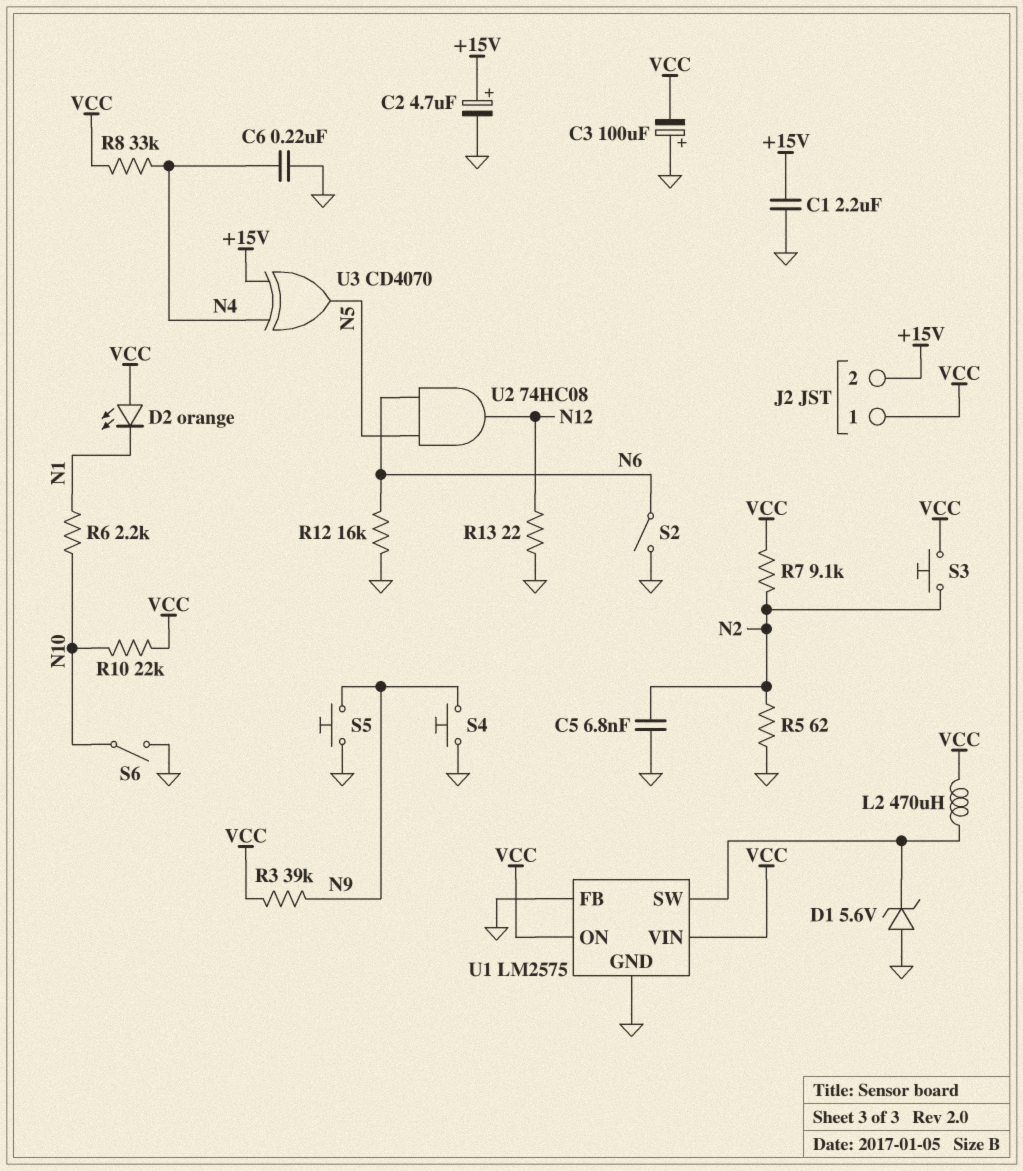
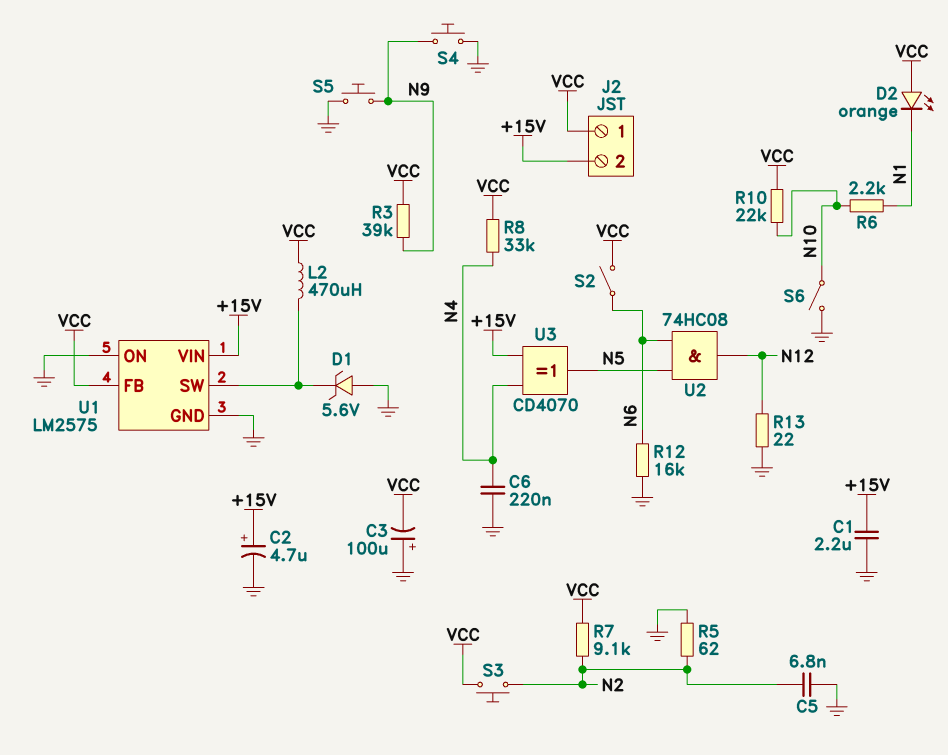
S2: switch (GND, N6) -> switch (N6, VCC)
U1 pin FB: GND -> VCC
U1 pin ON: VCC -> GND
U1 pin VIN: VCC -> +15V

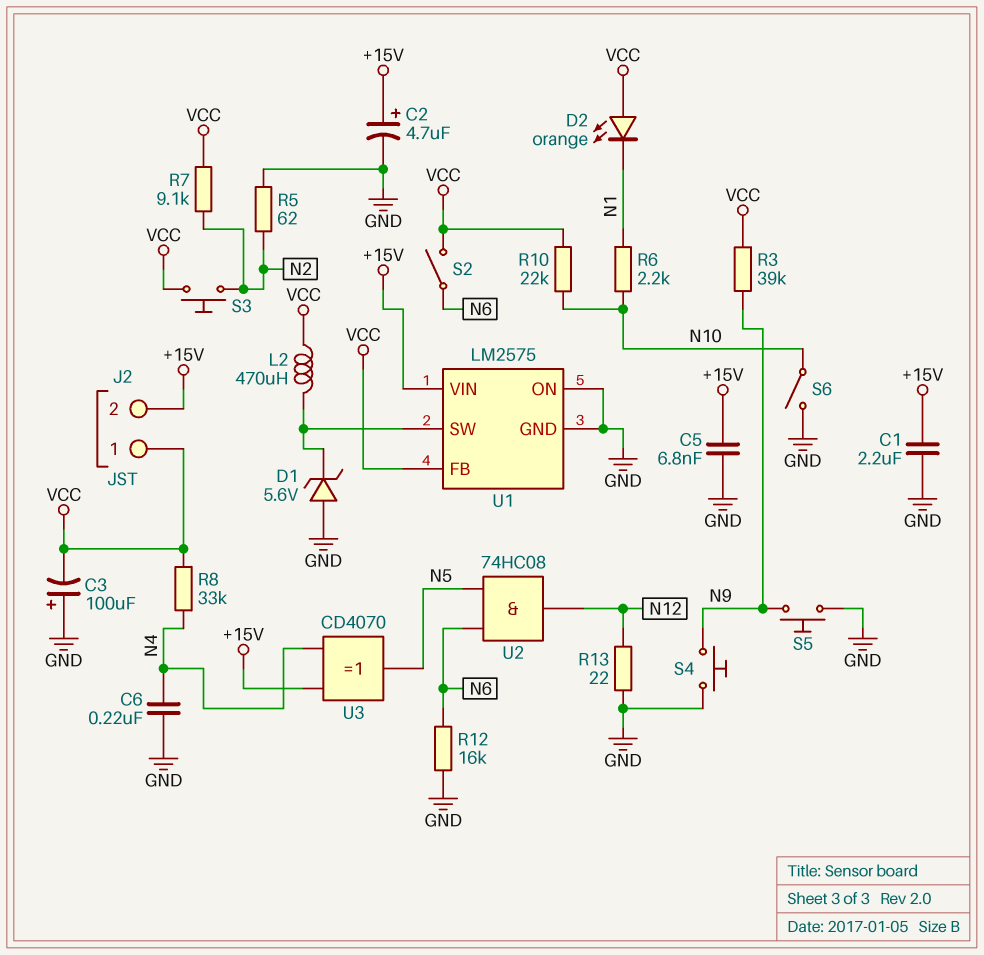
C5: 6.8nF (GND, N2) -> 6.8nF (+15V, GND)

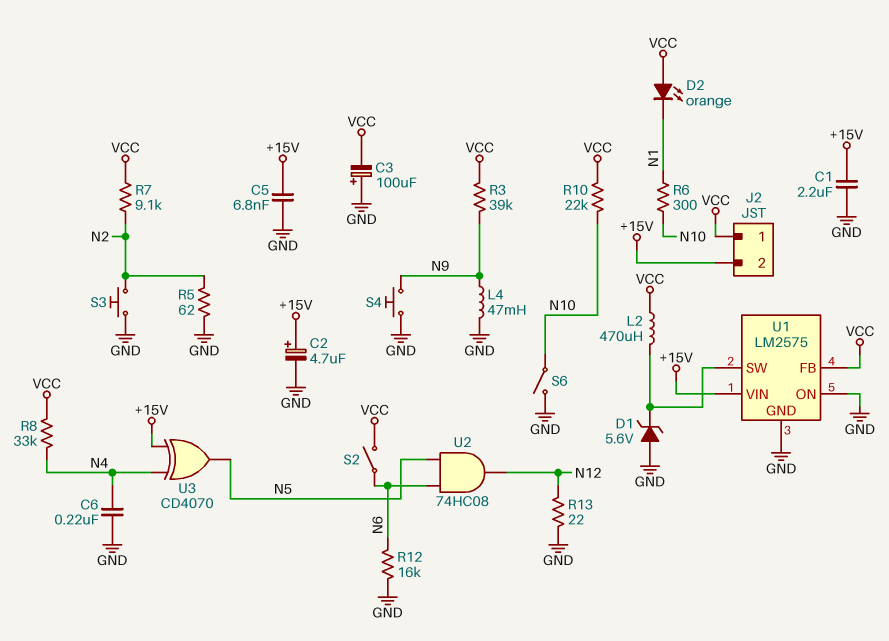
L4: none -> 47mH (GND, N9)
R6: 2.2k (N1, N10) -> 300 (N1, N10)
S3: button (N2, VCC) -> button (GND, N2)
S5: button (GND, N9) -> none

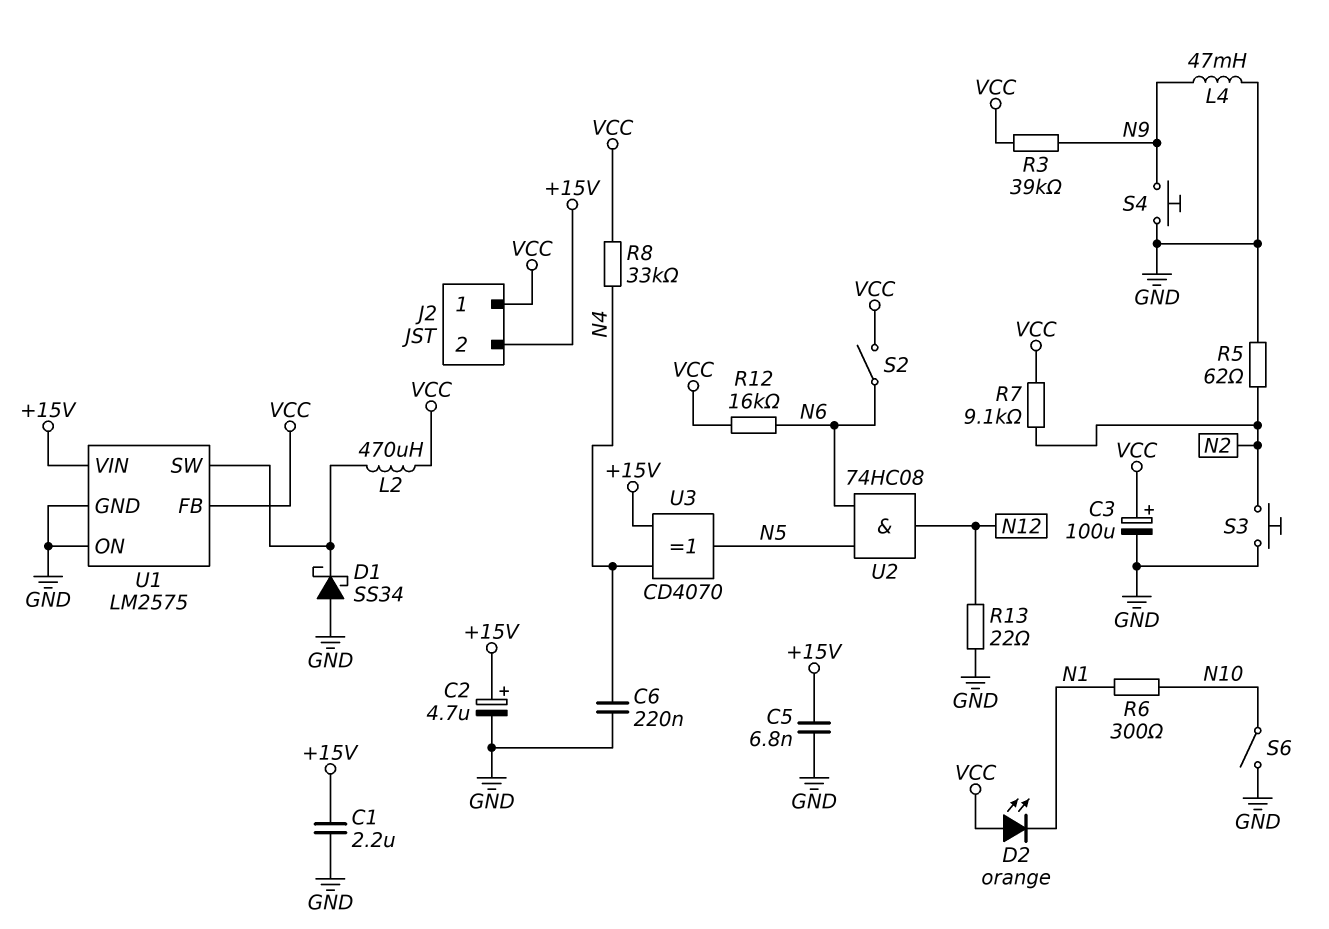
C3: 100uF (plus GND, minus VCC) -> 100uF (plus VCC, minus GND)
D1: zener 5.6V (A GND, K U1/SW) -> schottky SS34 (A GND, K U1/SW)
R10: 22k (N10, VCC) -> none
R12: 16k (GND, N6) -> 16k (N6, VCC)

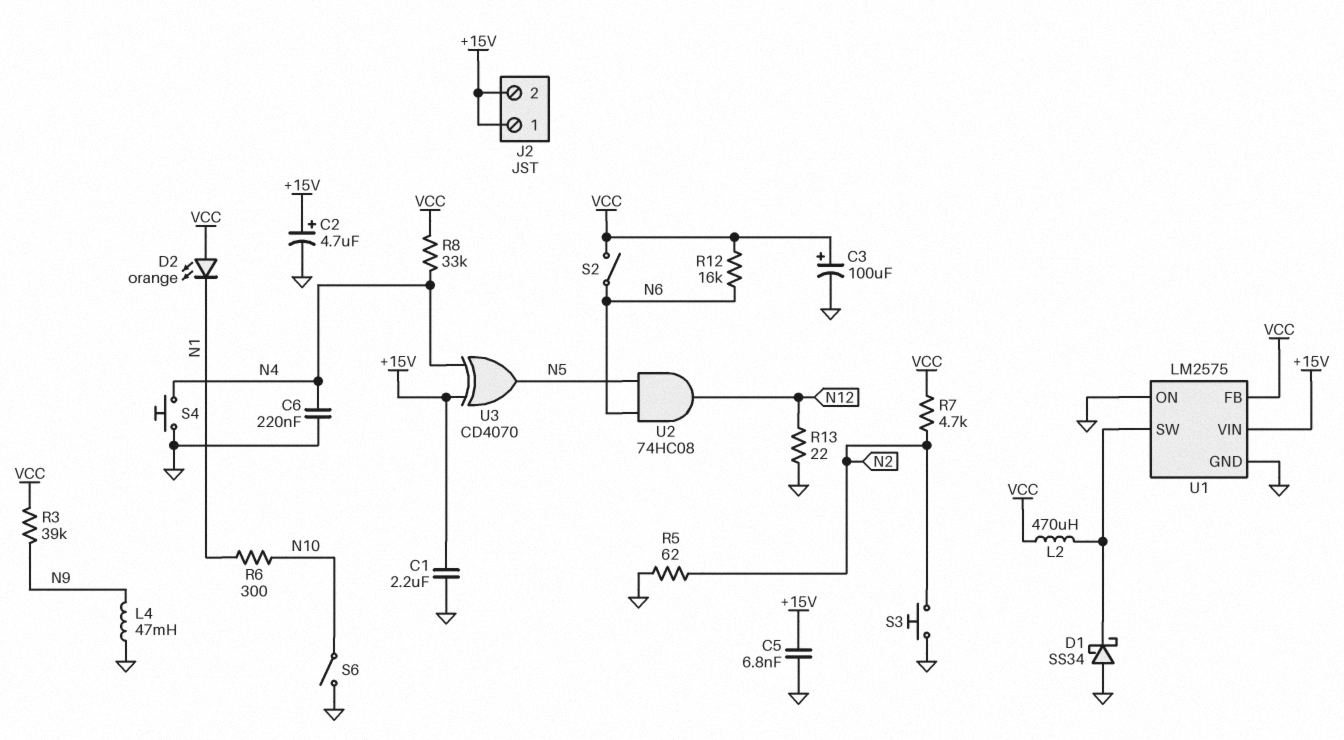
J2 pin 1: VCC -> +15V
R7: 9.1k (N2, VCC) -> 4.7k (N2, VCC)
S4: button (GND, N9) -> button (GND, N4)

